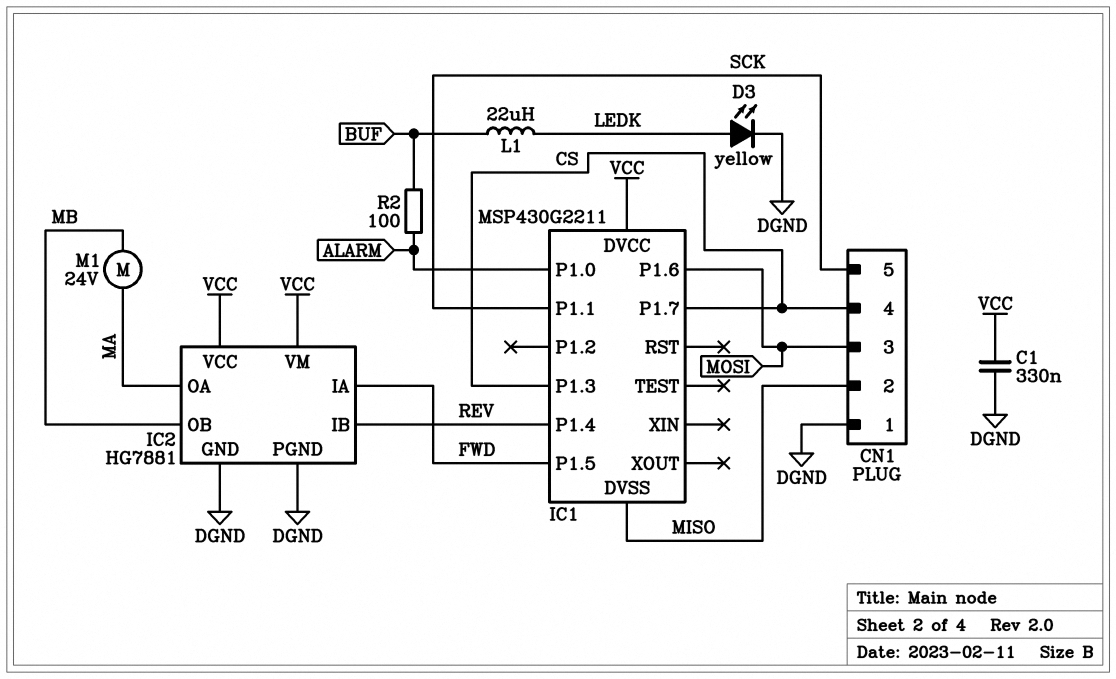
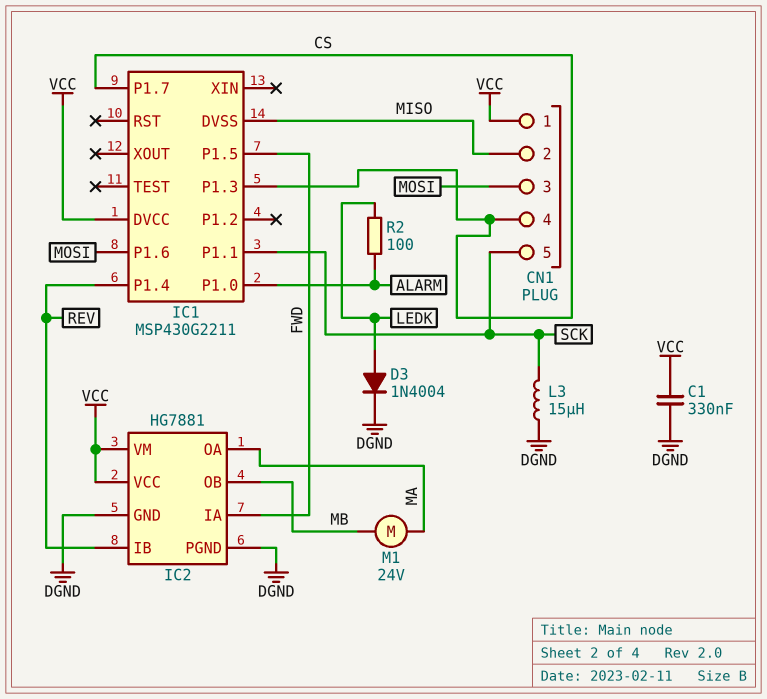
CN1 pin 1: DGND -> VCC
D3: LED yellow (A LEDK, K DGND) -> diode 1N4004 (A LEDK, K DGND)
L1: 22uH (BUF, LEDK) -> none
L3: none -> 15uH (DGND, SCK)
R2: 100 (ALARM, BUF) -> 100 (ALARM, LEDK)

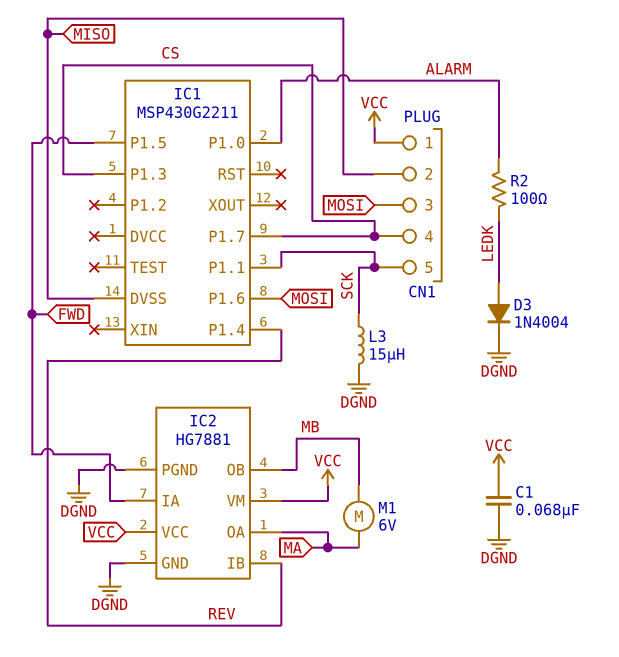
C1: 330nF (DGND, VCC) -> 68nF (DGND, VCC)
IC1 pin DVCC: VCC -> none
M1: motor 24V (MA, MB) -> motor 6V (MA, MB)

